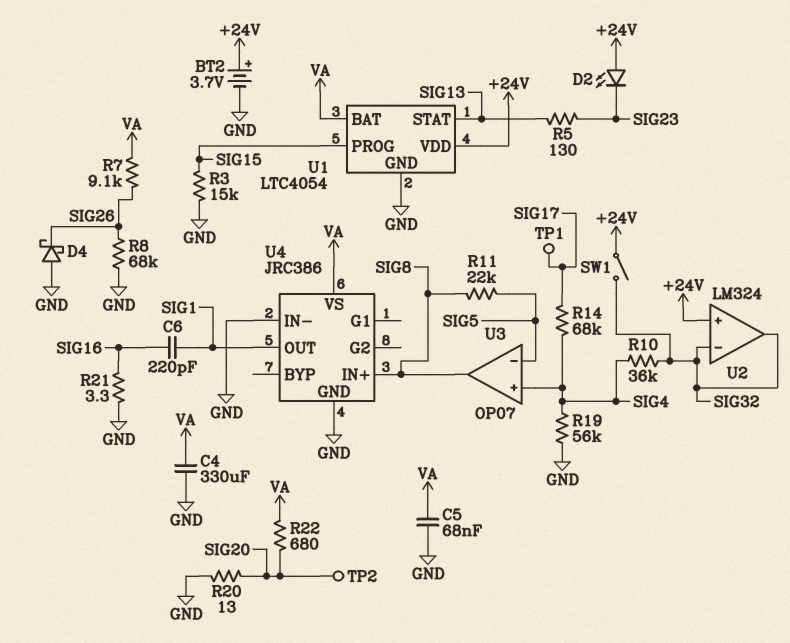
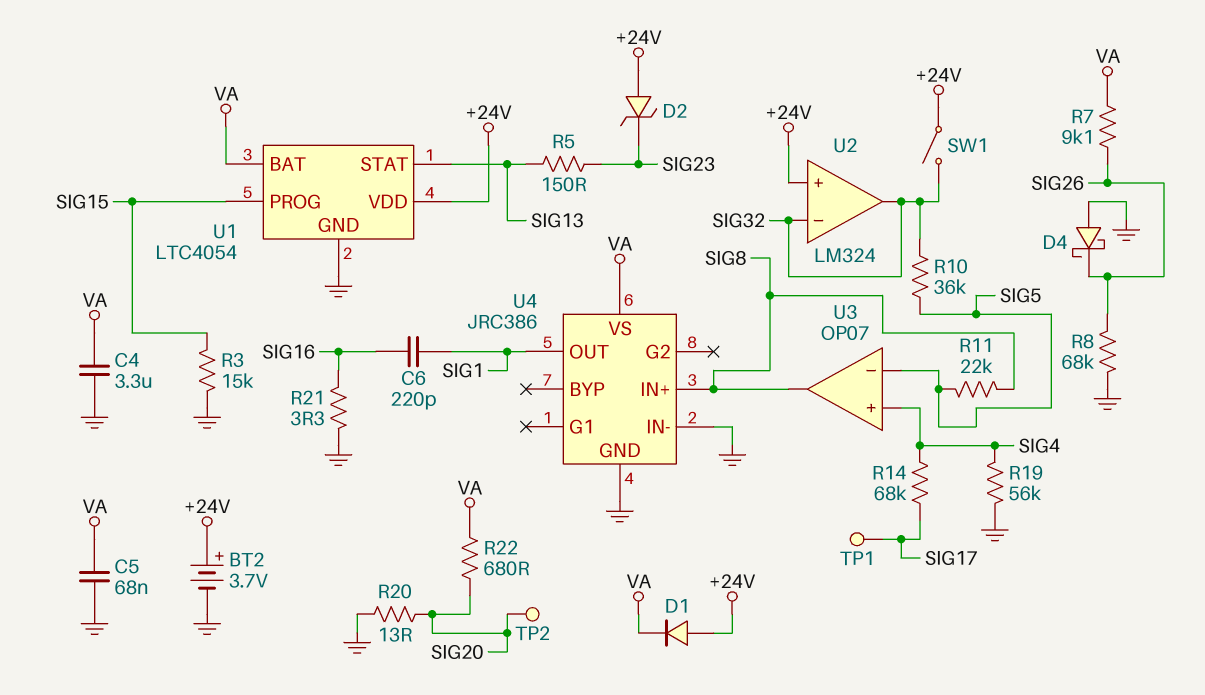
C4: 330uF (GND, VA) -> 3.3uF (GND, VA)
D1: none -> diode (A +24V, K VA)
D2: LED (A +24V, K SIG23) -> zener (A +24V, K SIG23)
R5: 130 (SIG13, SIG23) -> 150 (SIG13, SIG23)
R10: 36k (SIG4, SIG32) -> 36k (SIG5, SIG32)

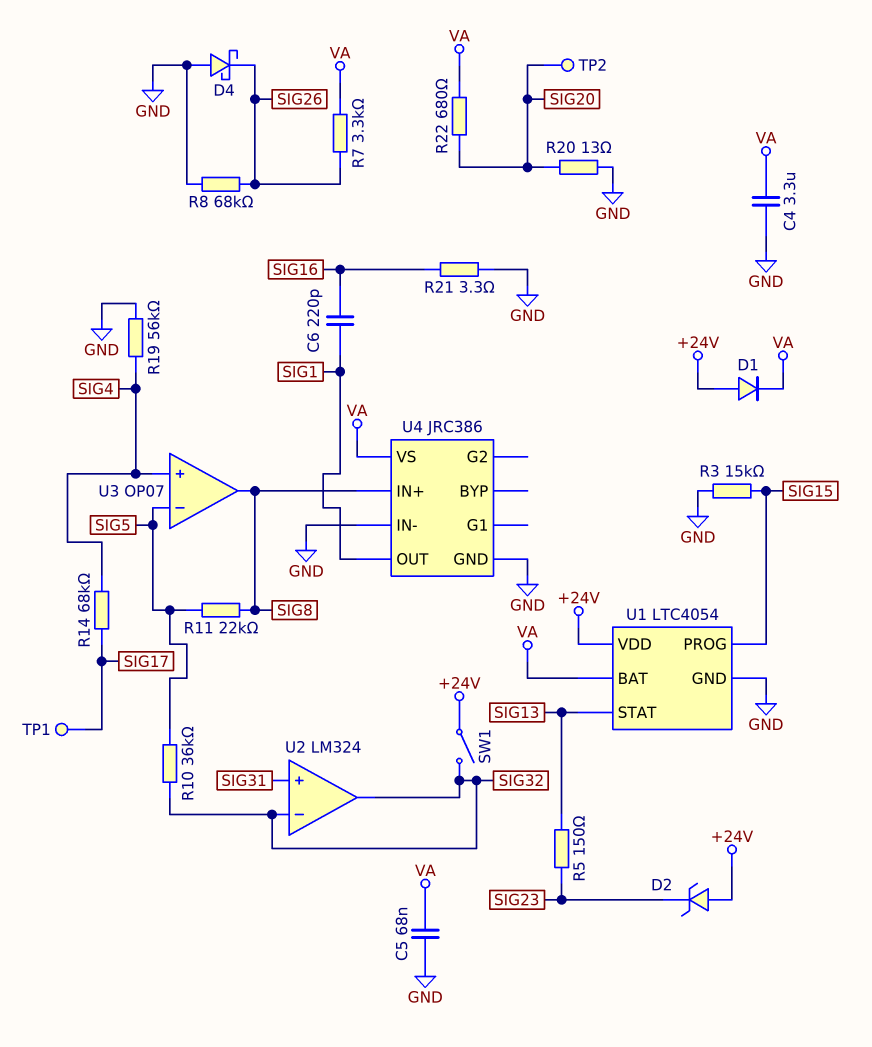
BT2: 3.7V (plus +24V, minus GND) -> none
R7: 9.1k (SIG26, VA) -> 3.3k (SIG26, VA)
U2 pin in+: +24V -> SIG31

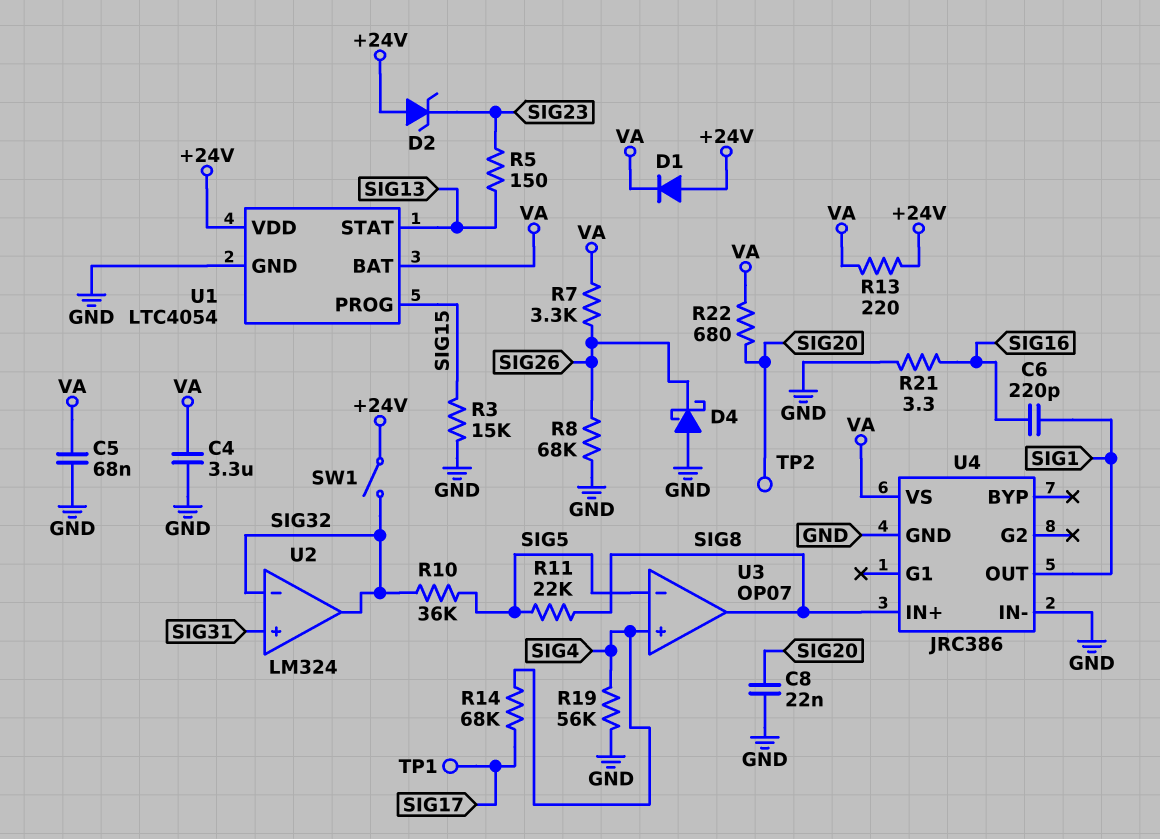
C8: none -> 22nF (GND, SIG20)
R13: none -> 220 (+24V, VA)
R20: 13 (GND, SIG20) -> none

